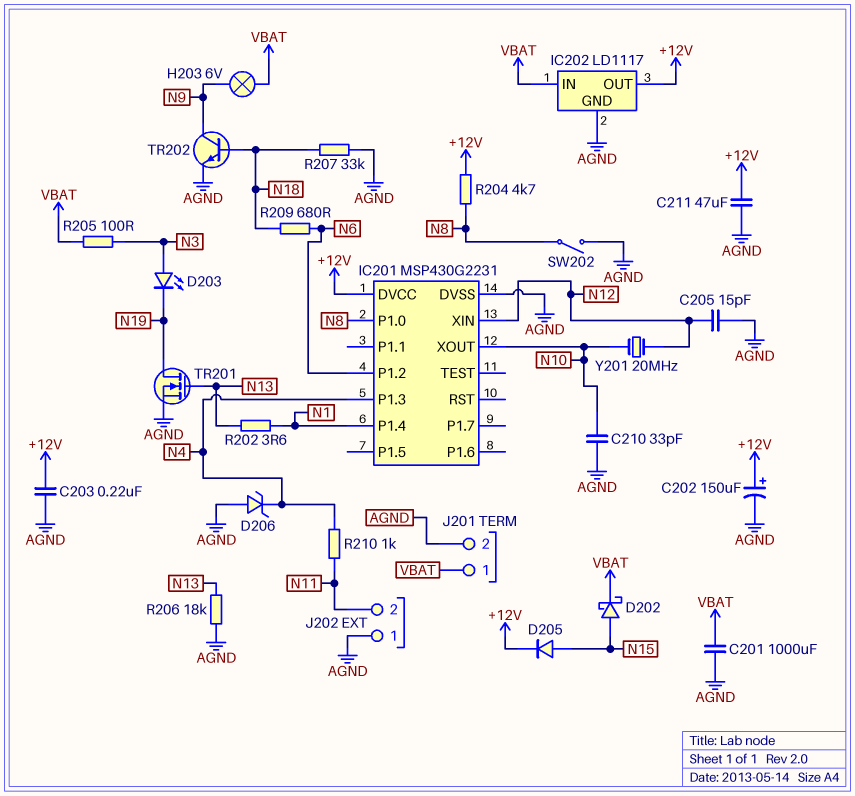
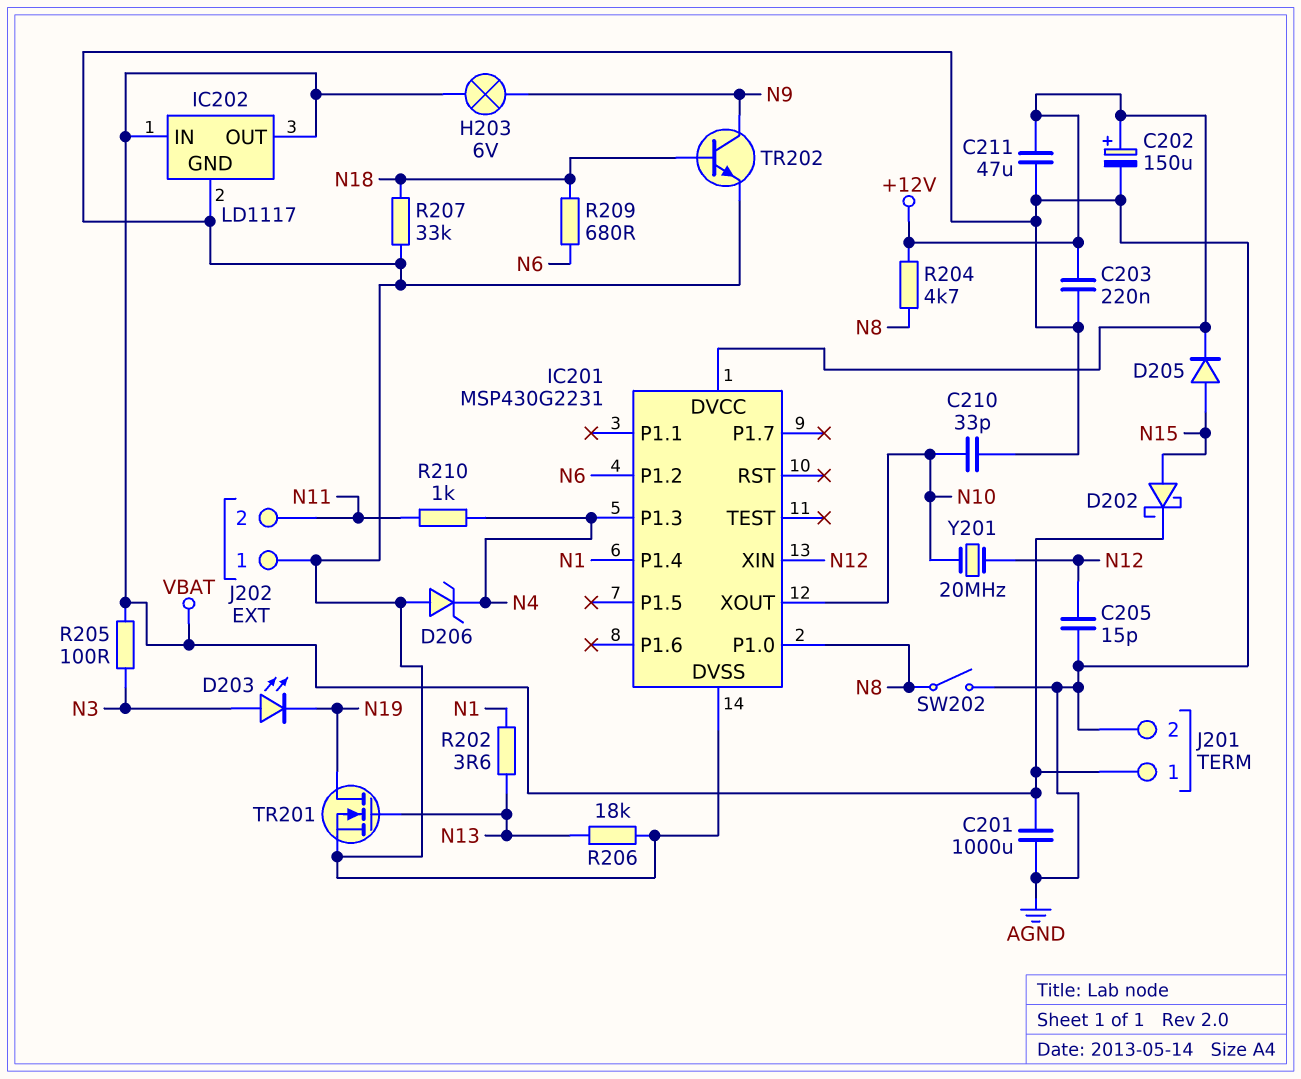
IC202 pin OUT: +12V -> VBAT

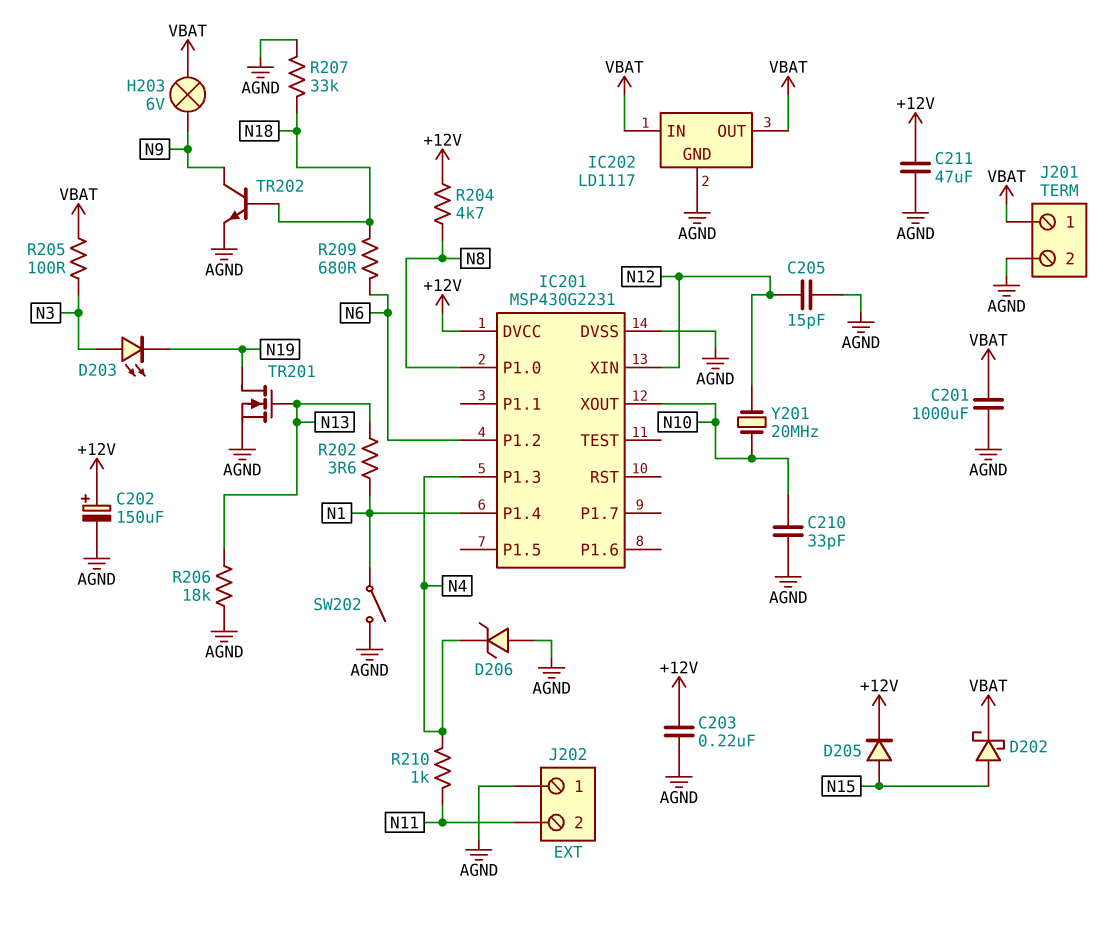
SW202: switch (AGND, N8) -> switch (AGND, N1)

